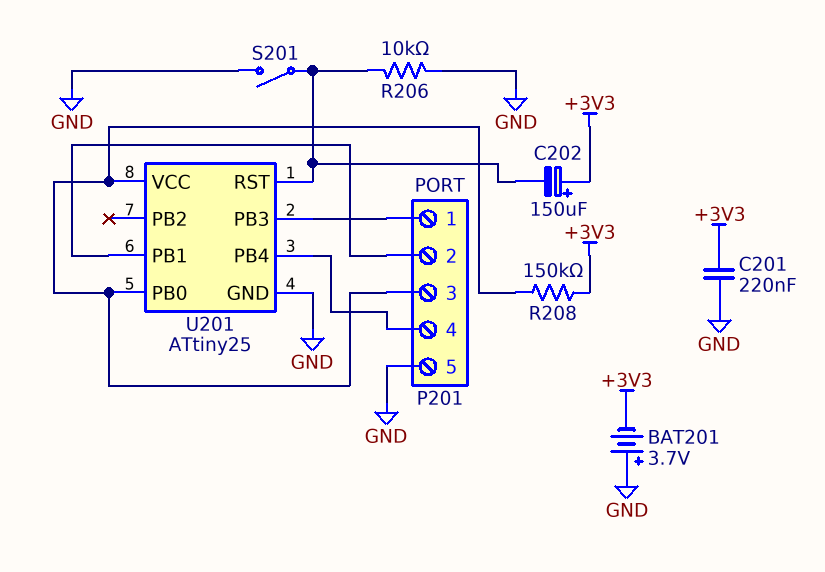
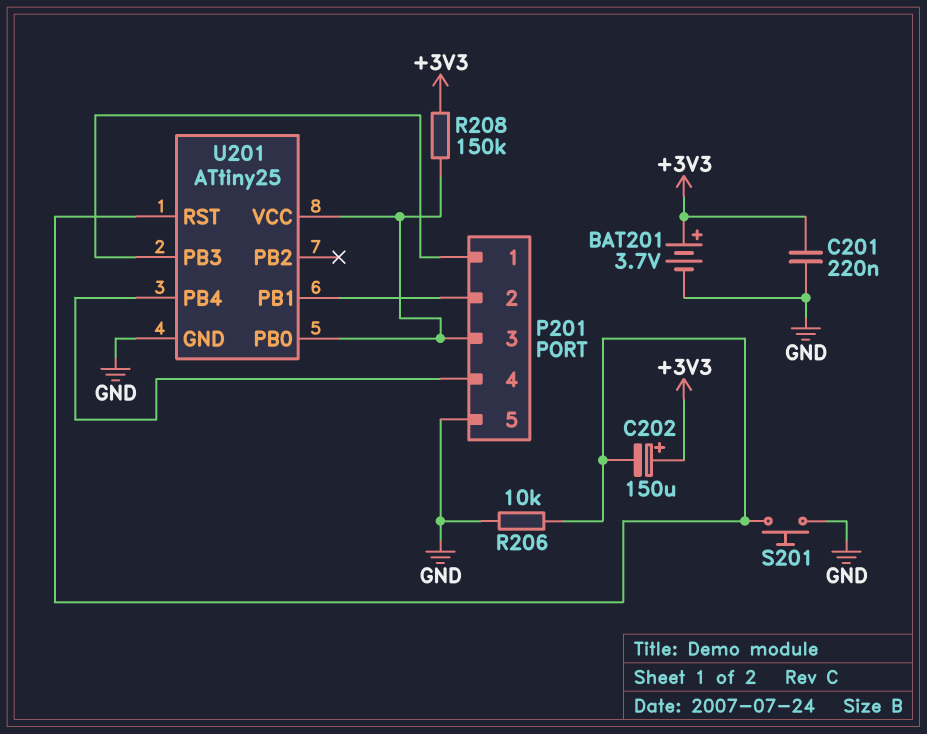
BAT201: 3.7V (plus GND, minus +3V3) -> 3.7V (plus +3V3, minus GND)
S201: switch (GND, U201/RST) -> button (GND, U201/RST)

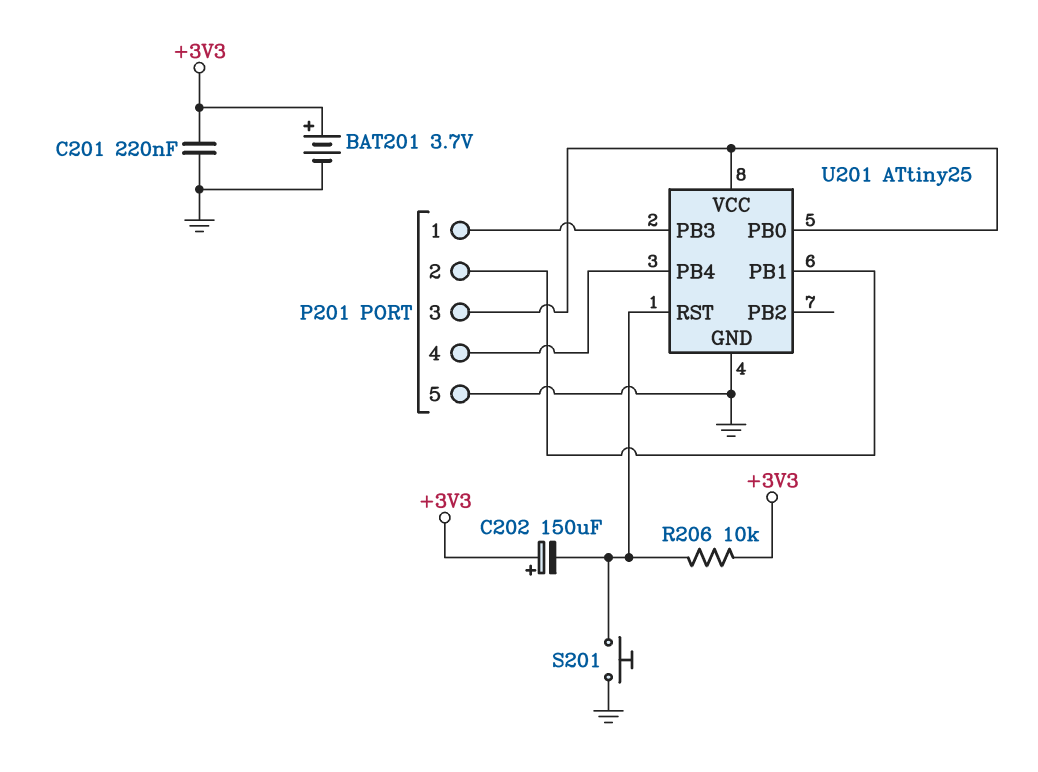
R206: 10k (GND, U201/RST) -> 10k (+3V3, U201/RST)
R208: 150k (+3V3, P201/3) -> none

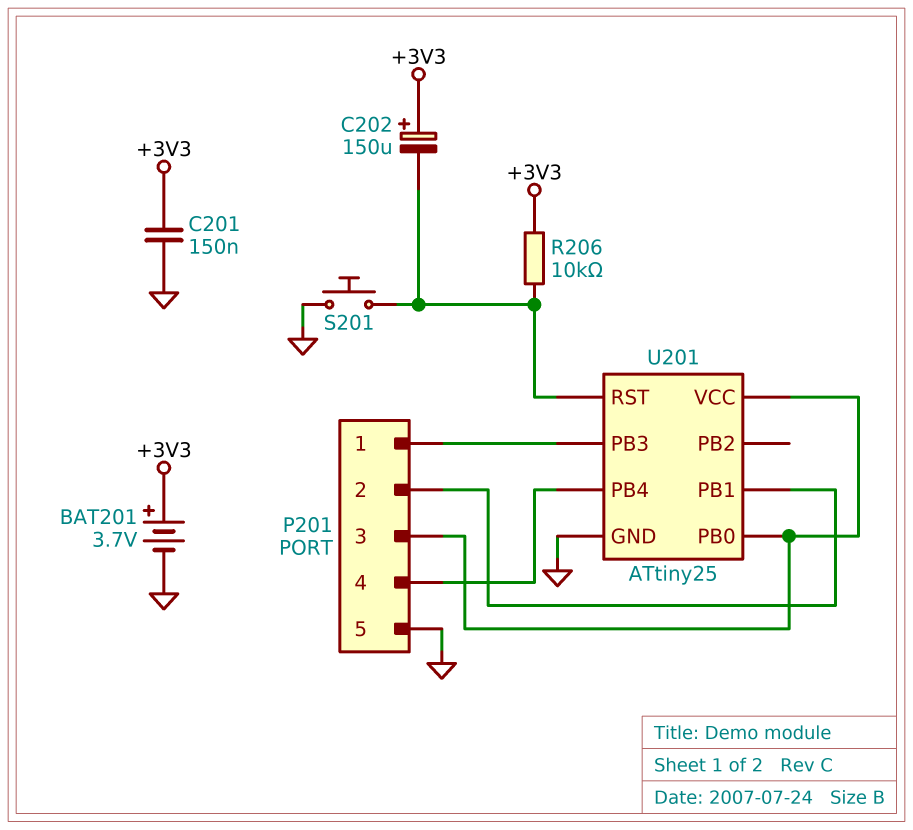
C201: 220nF (+3V3, GND) -> 150nF (+3V3, GND)

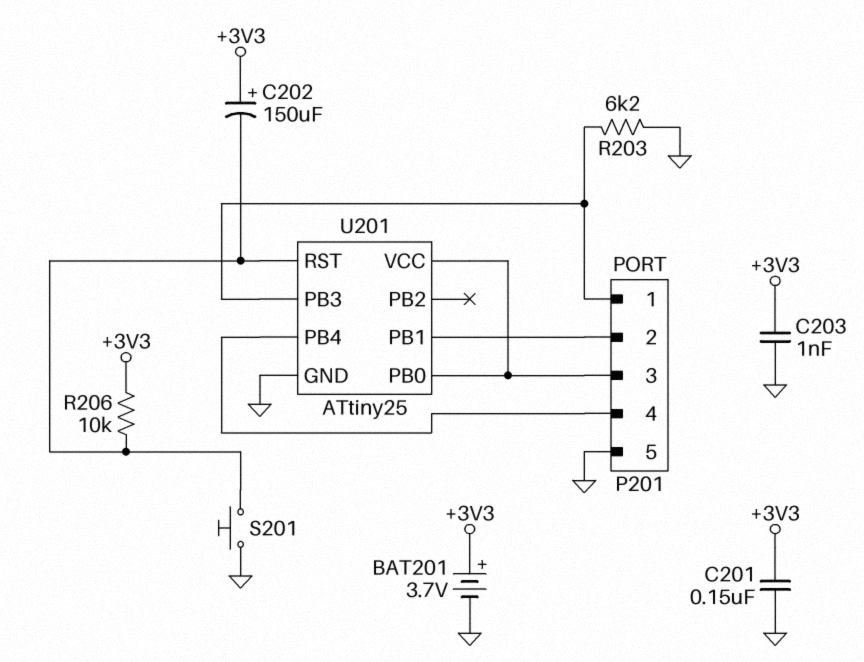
C203: none -> 1nF (+3V3, GND)
R203: none -> 6.2k (GND, P201/1)

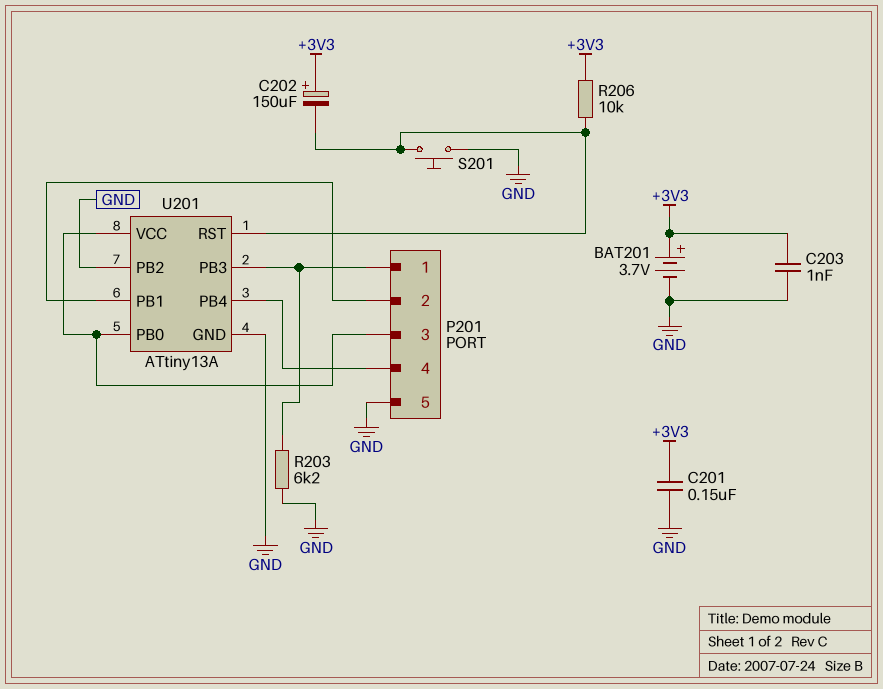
U201: ATtiny25 -> ATtiny13A
U201 pin PB2: none -> GND

